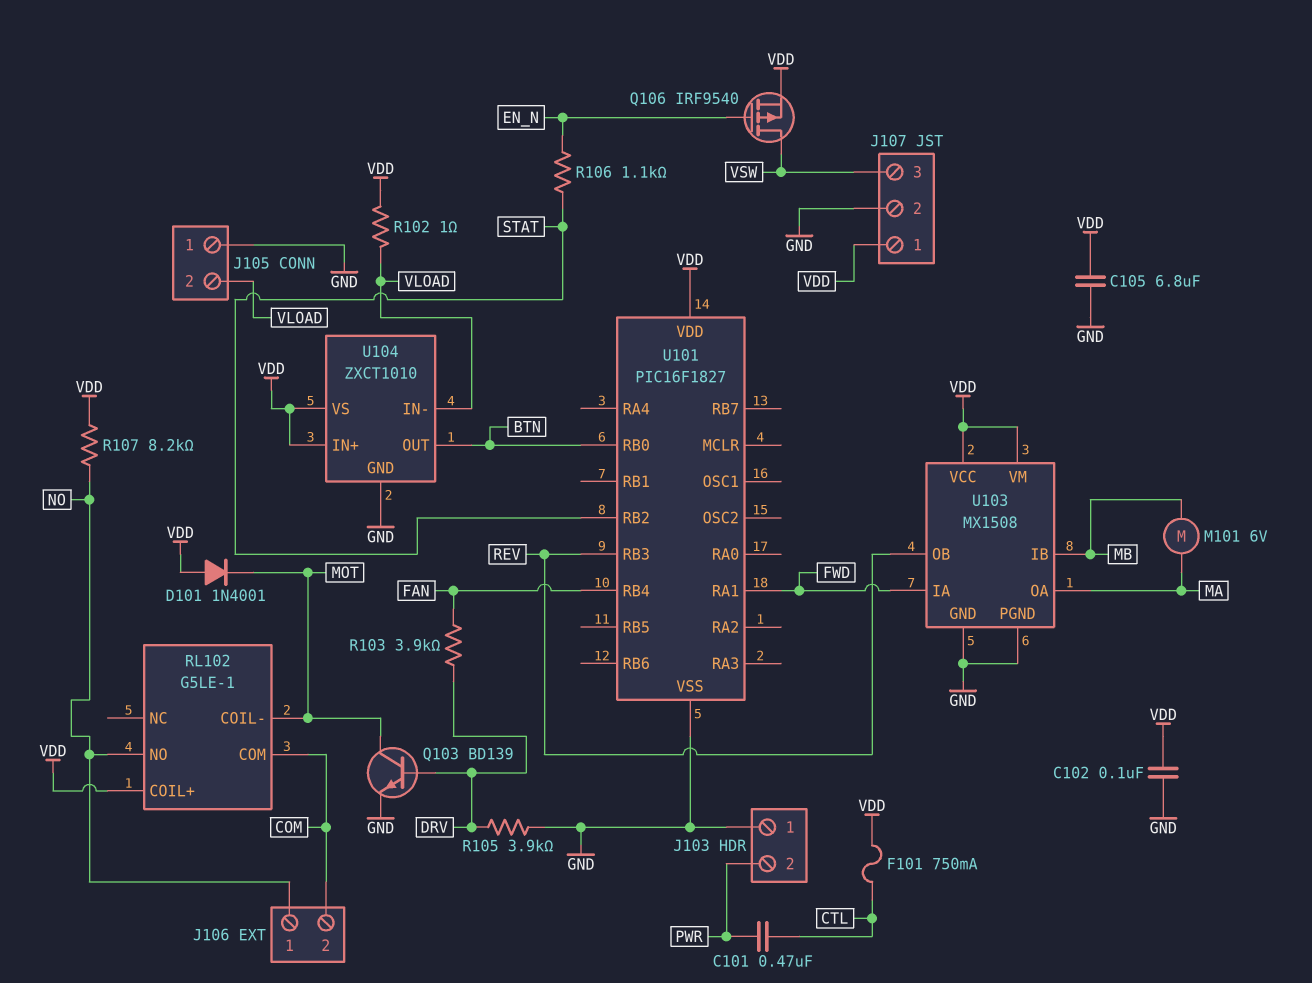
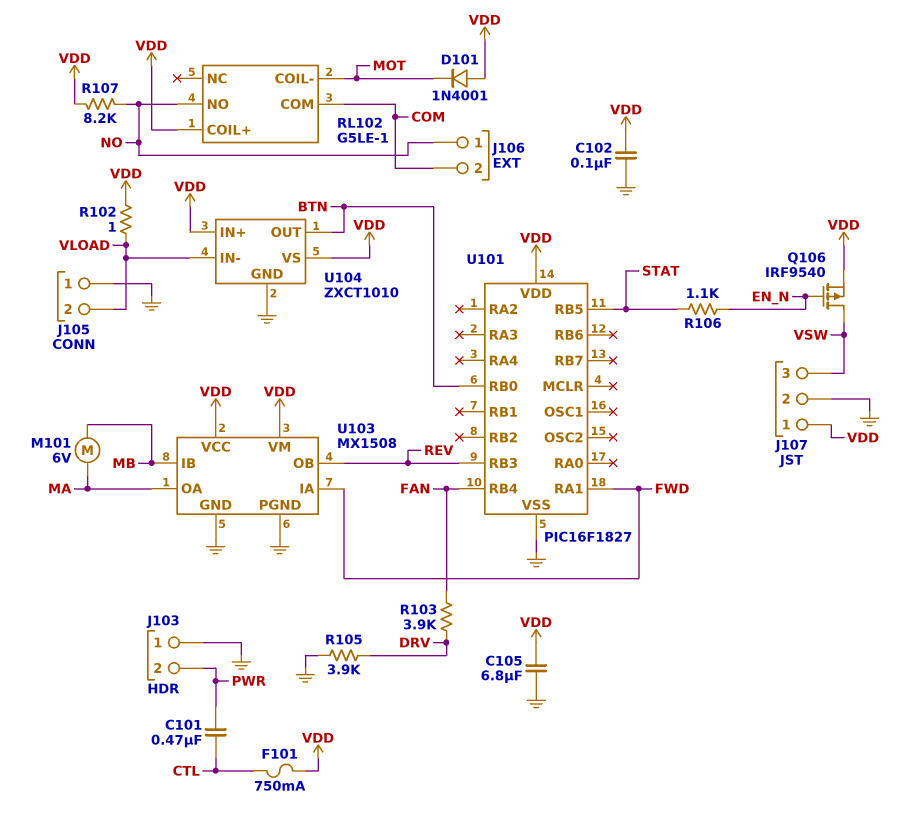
Q103: NPN BD139 (B DRV, C MOT, E GND) -> none
U101 pin RB2: STAT -> none
U101 pin RB5: none -> STAT

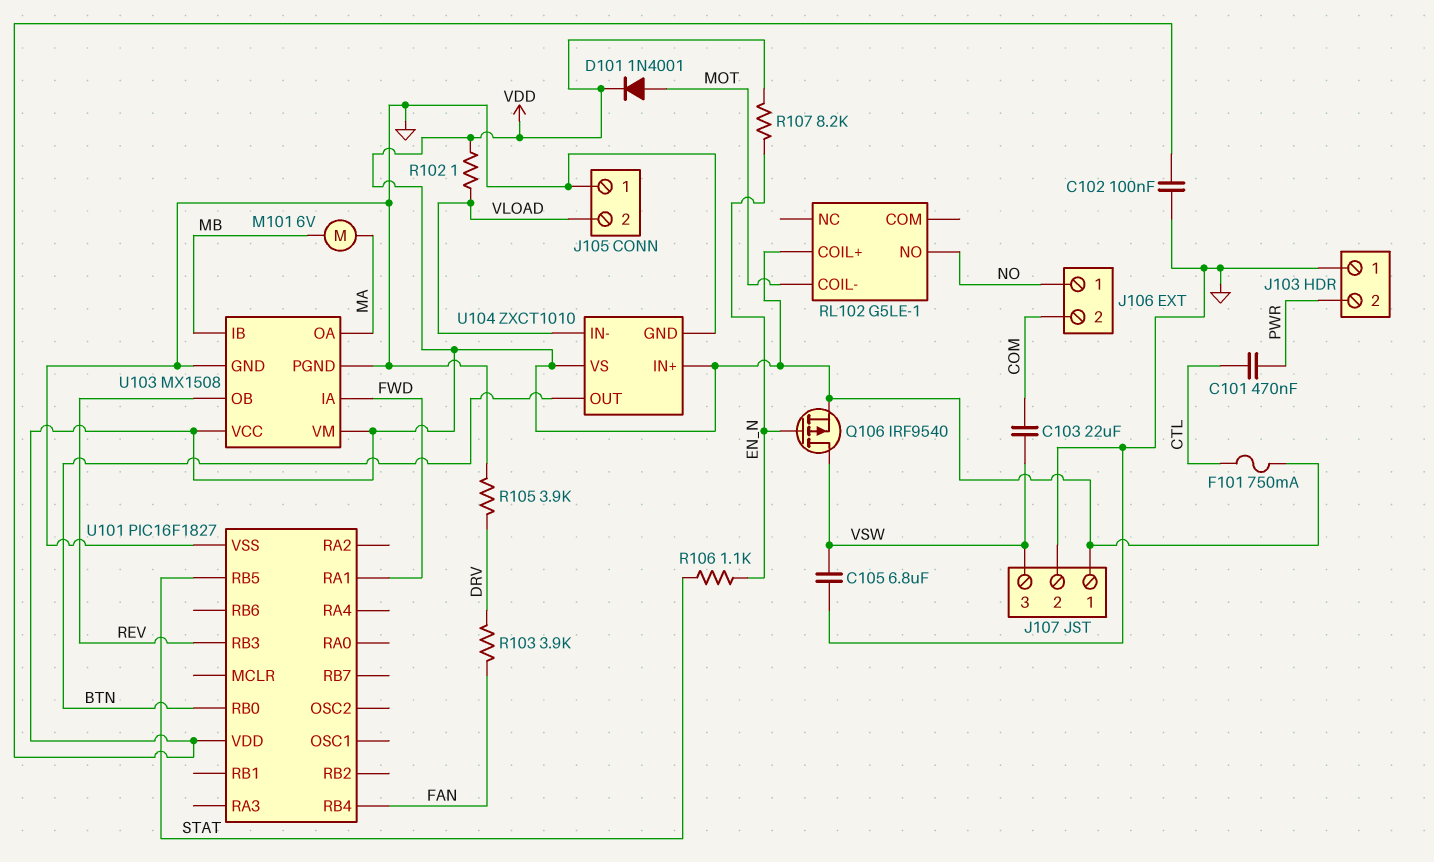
C103: none -> 22uF (COM, VSW)
C105: 6.8uF (GND, VDD) -> 6.8uF (GND, VSW)
D101: diode 1N4001 (A VDD, K MOT) -> diode 1N4001 (A MOT, K VDD)
R107: 8.2k (NO, VDD) -> 8.2k (EN_N, VDD)
RL102 pin COM: COM -> none

